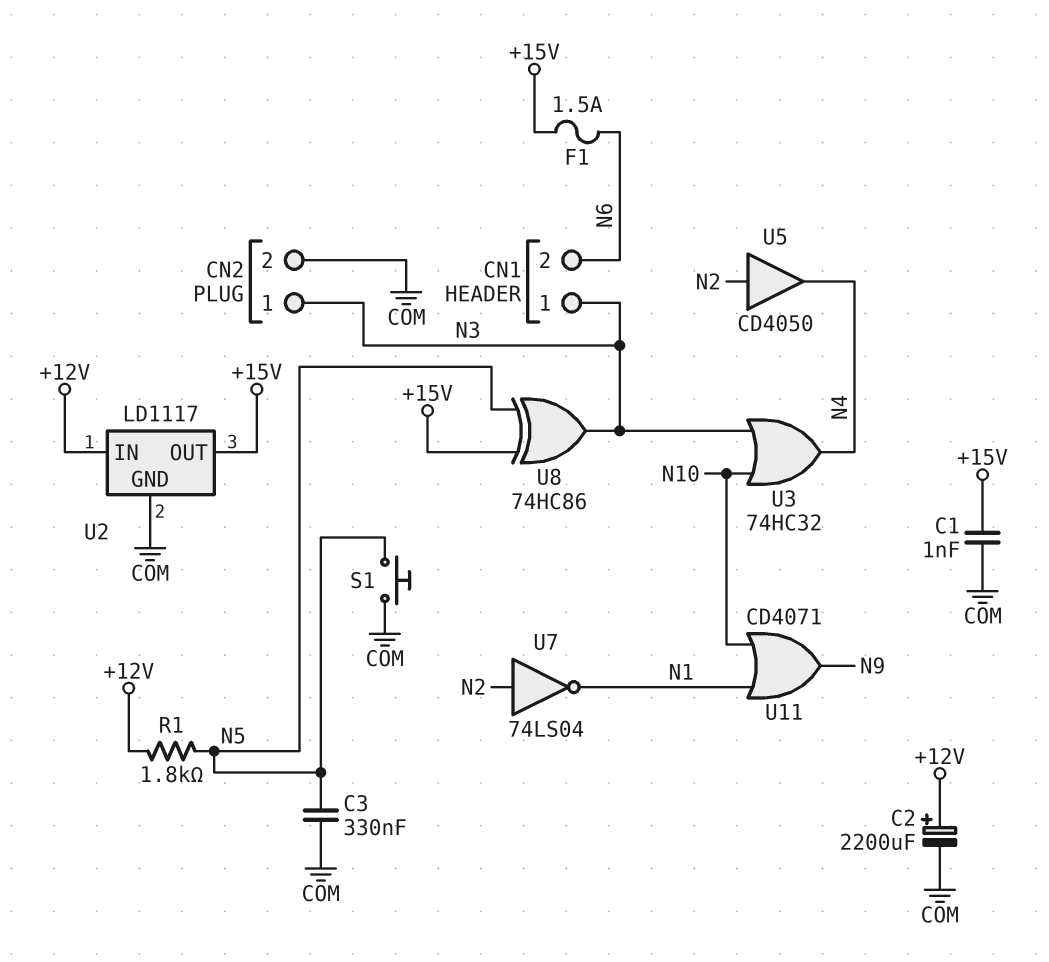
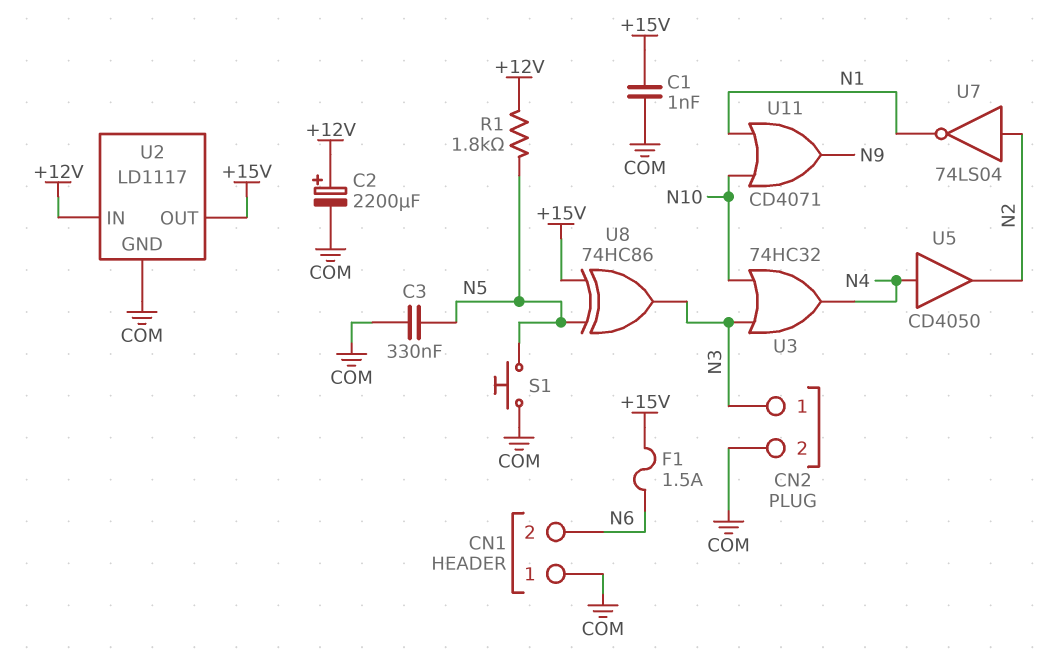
CN1 pin 1: N3 -> COM
U5: buffer CD4050 (in N2, out N4) -> buffer CD4050 (in N4, out N2)

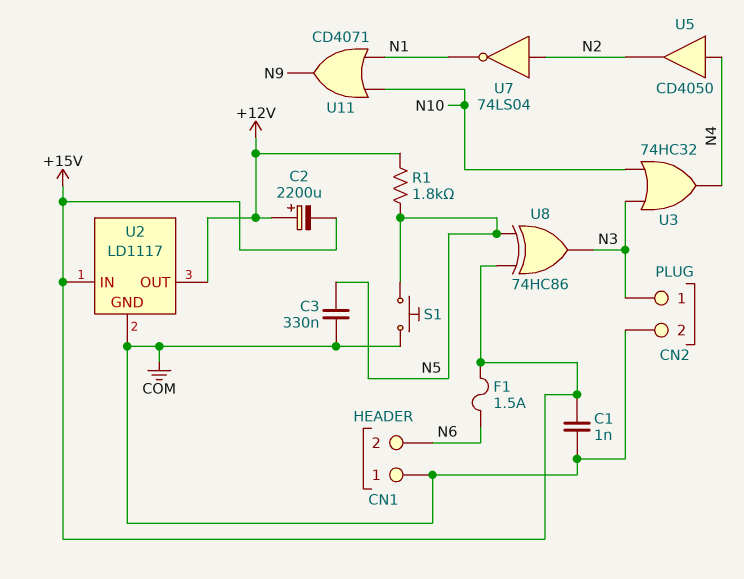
C2: 2200uF (plus +12V, minus COM) -> 2200uF (plus +12V, minus +15V)
U2 pin IN: +12V -> +15V
U2 pin OUT: +15V -> +12V

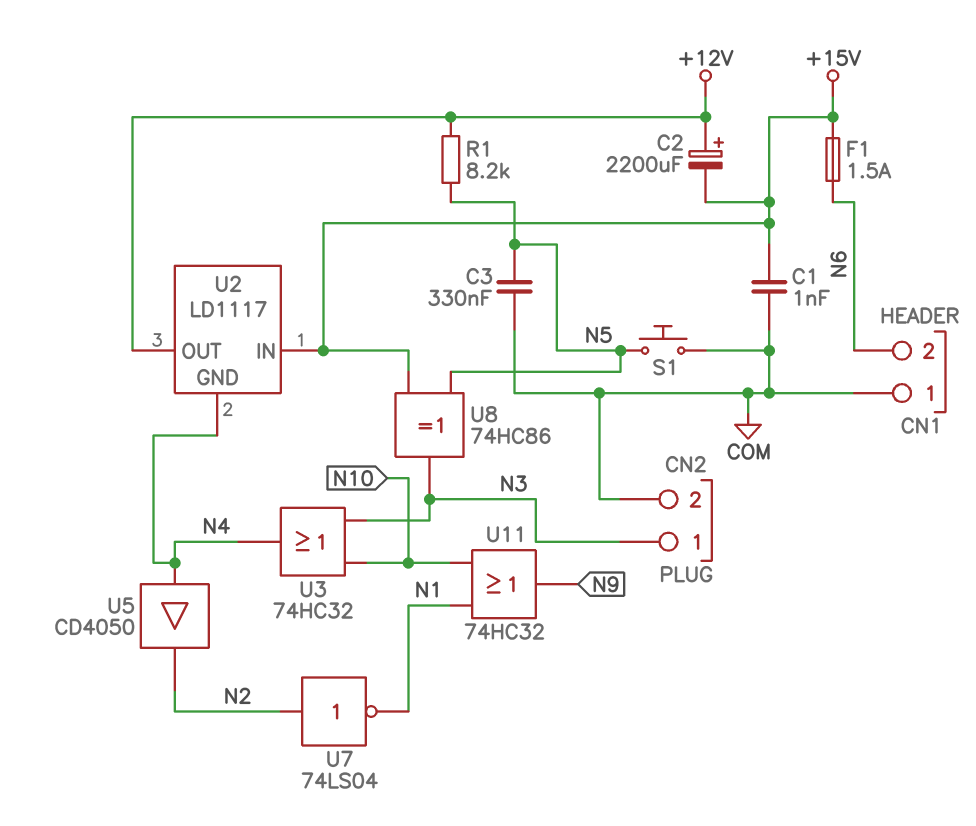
R1: 1.8k (+12V, N5) -> 8.2k (+12V, N5)
U2 pin GND: COM -> N4
U11: OR CD4071 (in N1, in N10, out N9) -> OR 74HC32 (in N1, in N10, out N9)

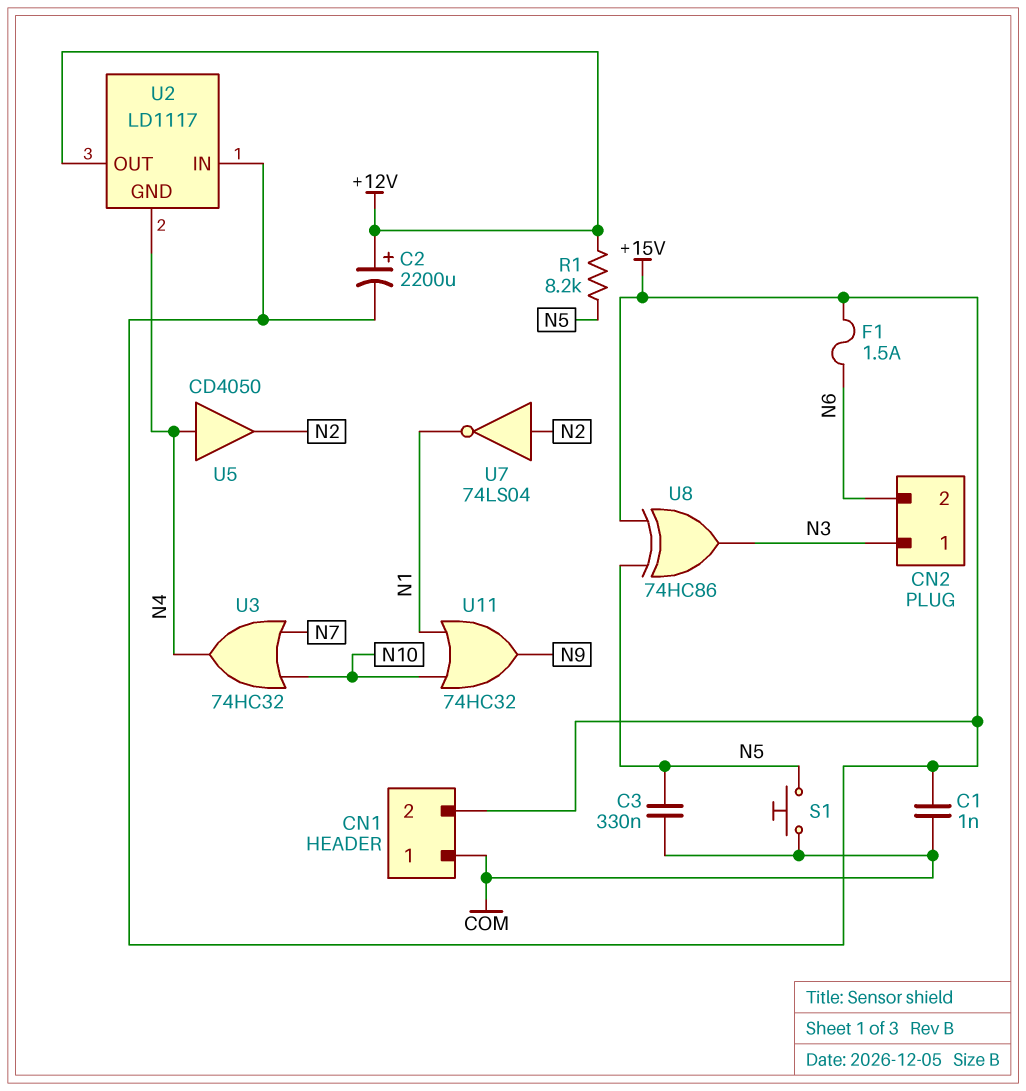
CN1 pin 2: N6 -> +15V
CN2 pin 2: COM -> N6
U3: OR 74HC32 (in N3, in N10, out N4) -> OR 74HC32 (in N7, in N10, out N4)

